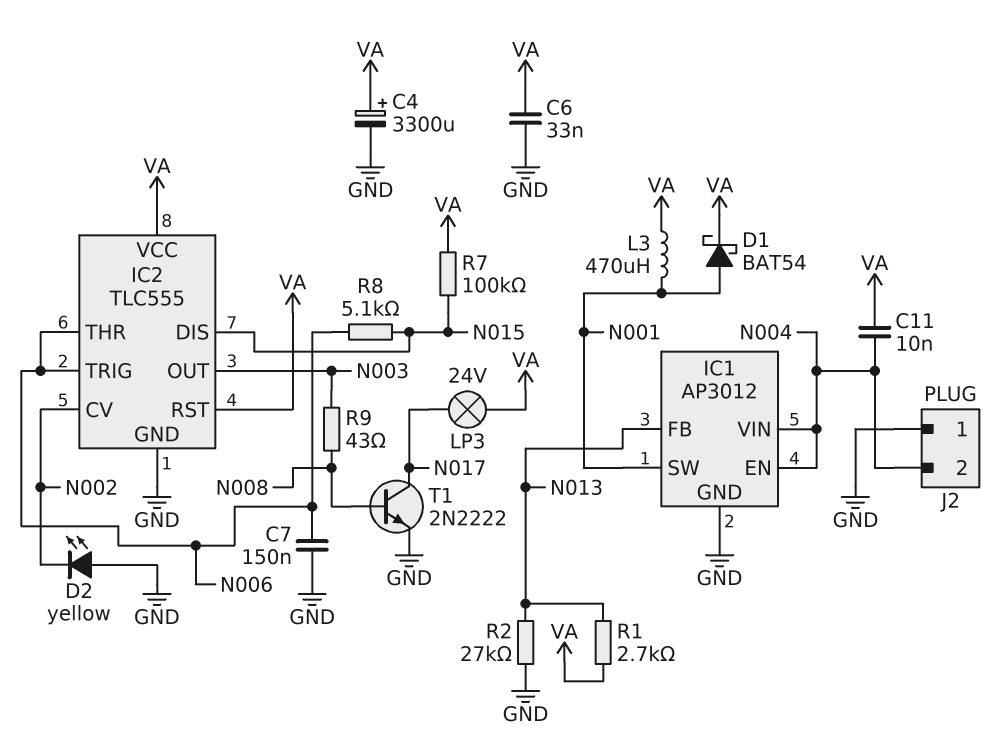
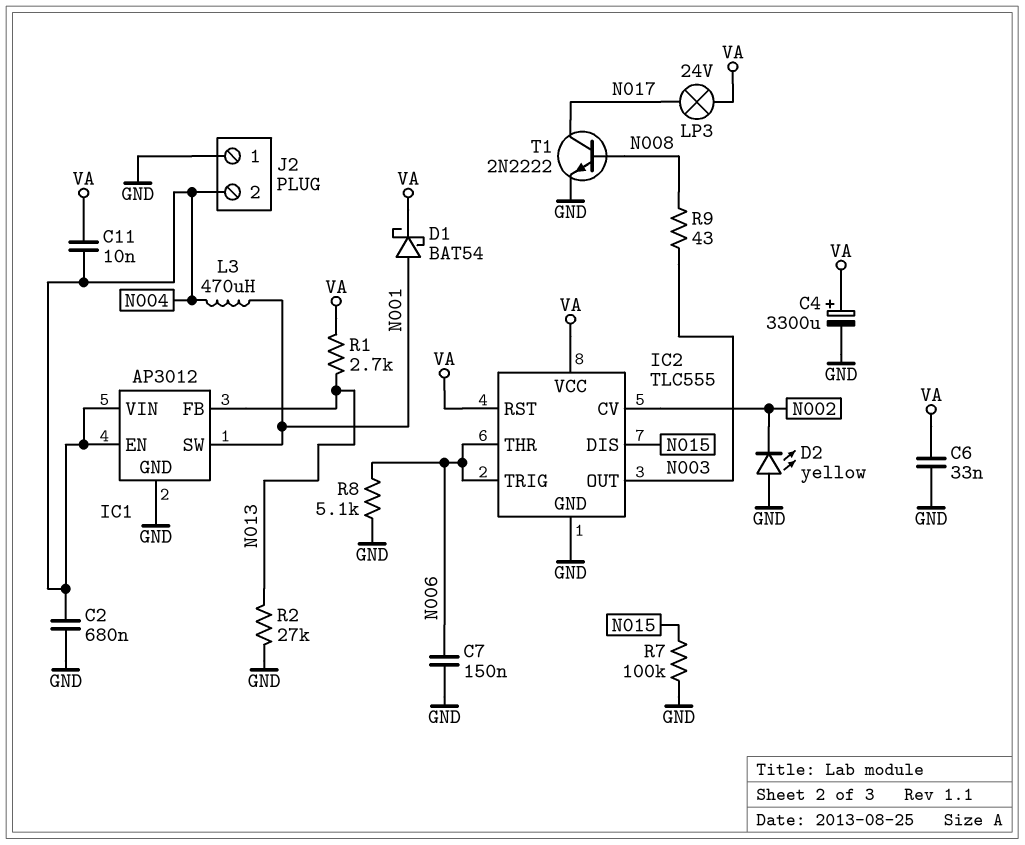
C2: none -> 680nF (GND, N004)
L3: 470uH (N001, VA) -> 470uH (N001, N004)
R7: 100k (N015, VA) -> 100k (GND, N015)
R8: 5.1k (N006, N015) -> 5.1k (GND, N006)

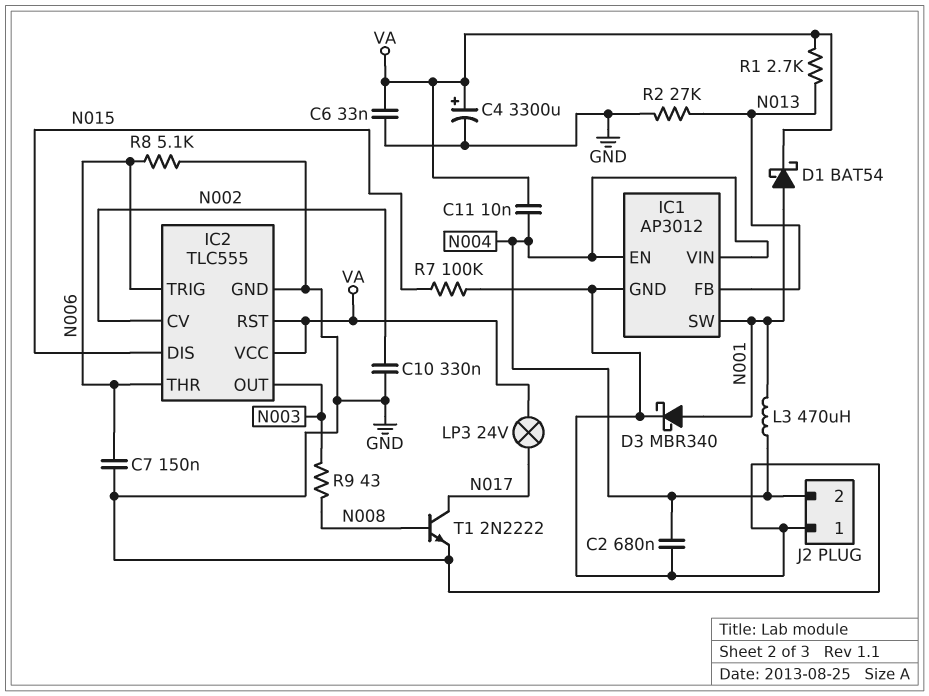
C10: none -> 330nF (GND, N002)
D2: LED yellow (A GND, K N002) -> none
D3: none -> schottky MBR340 (A N001, K GND)

